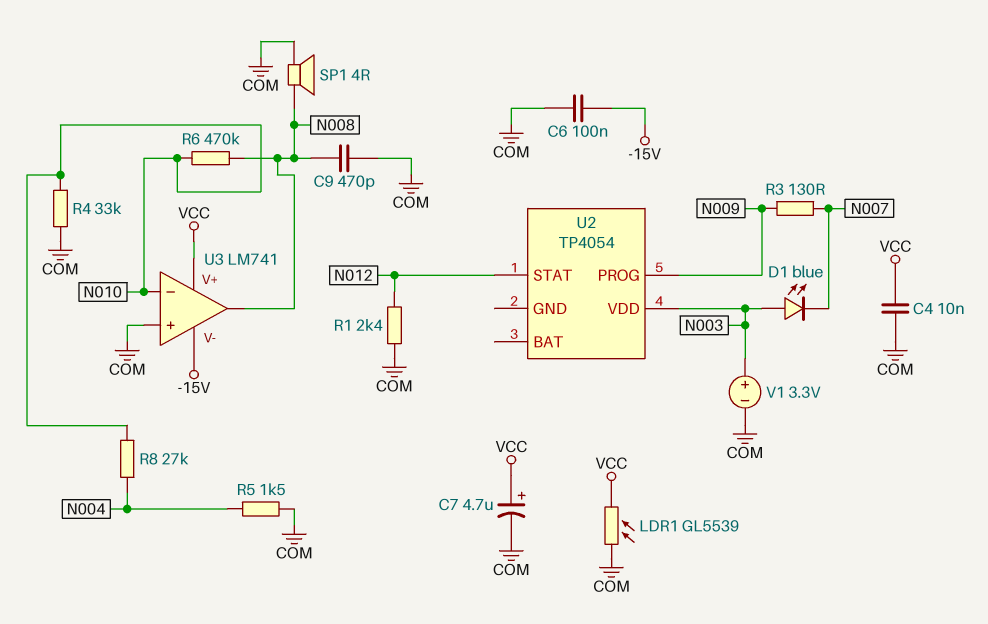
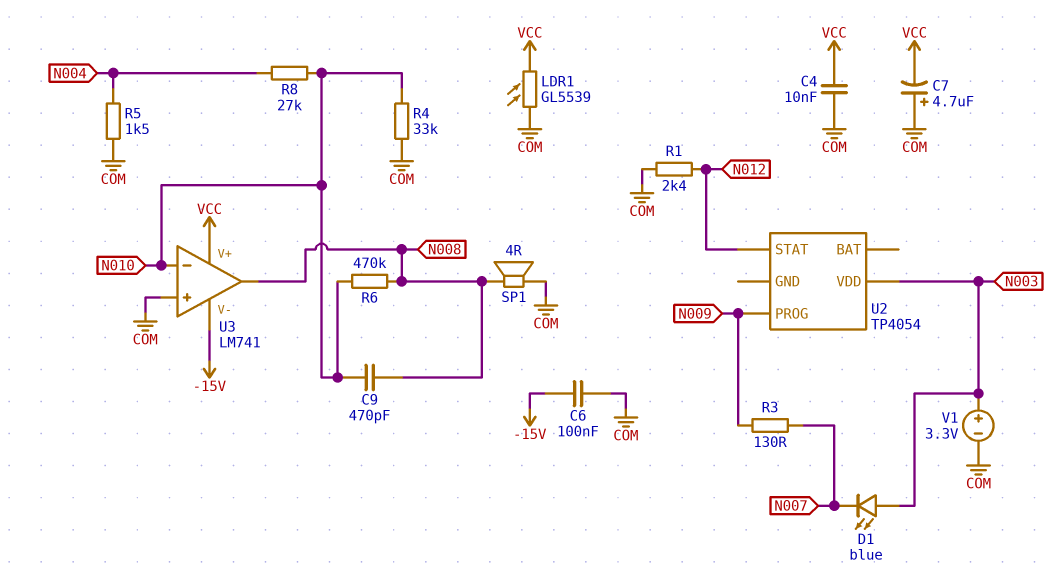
C7: 4.7uF (plus VCC, minus COM) -> 4.7uF (plus COM, minus VCC)
C9: 470pF (COM, N008) -> 470pF (N008, N010)

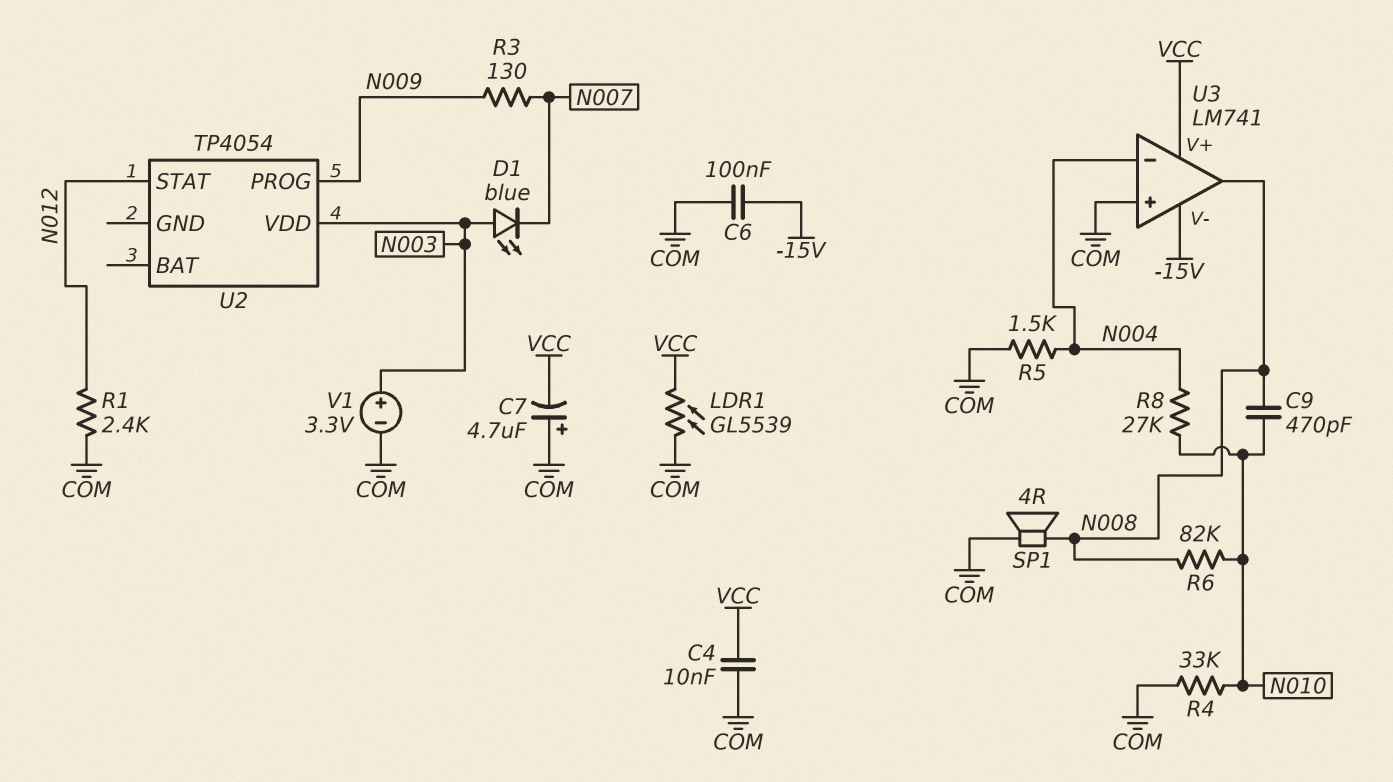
R6: 470k (N008, N010) -> 82k (N008, N010)
U3 pin in-: N010 -> N004

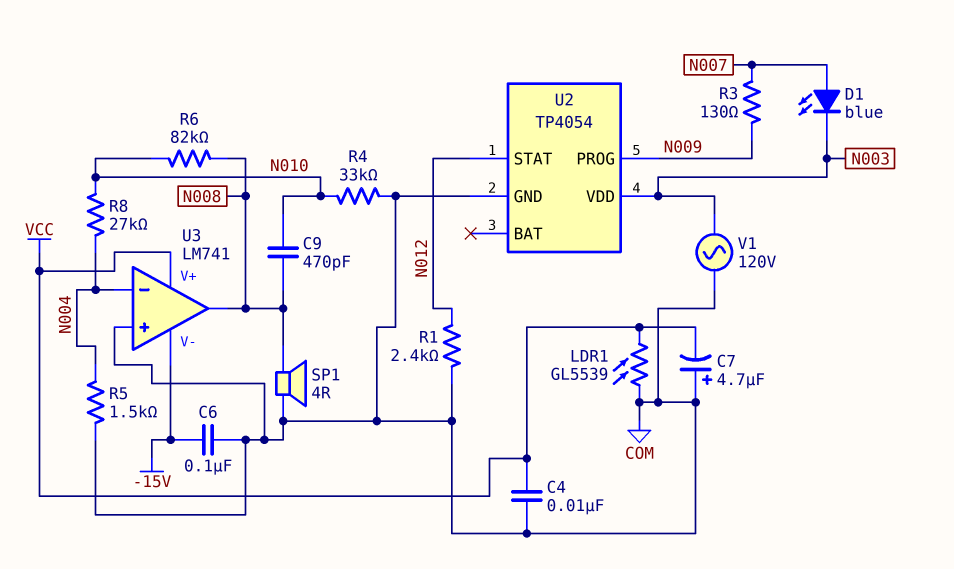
D1: LED blue (A N003, K N007) -> LED blue (A N007, K N003)
U2 pin GND: none -> COM
V1: 3.3V (plus N003, minus COM) -> AC 120V (COM, N003)

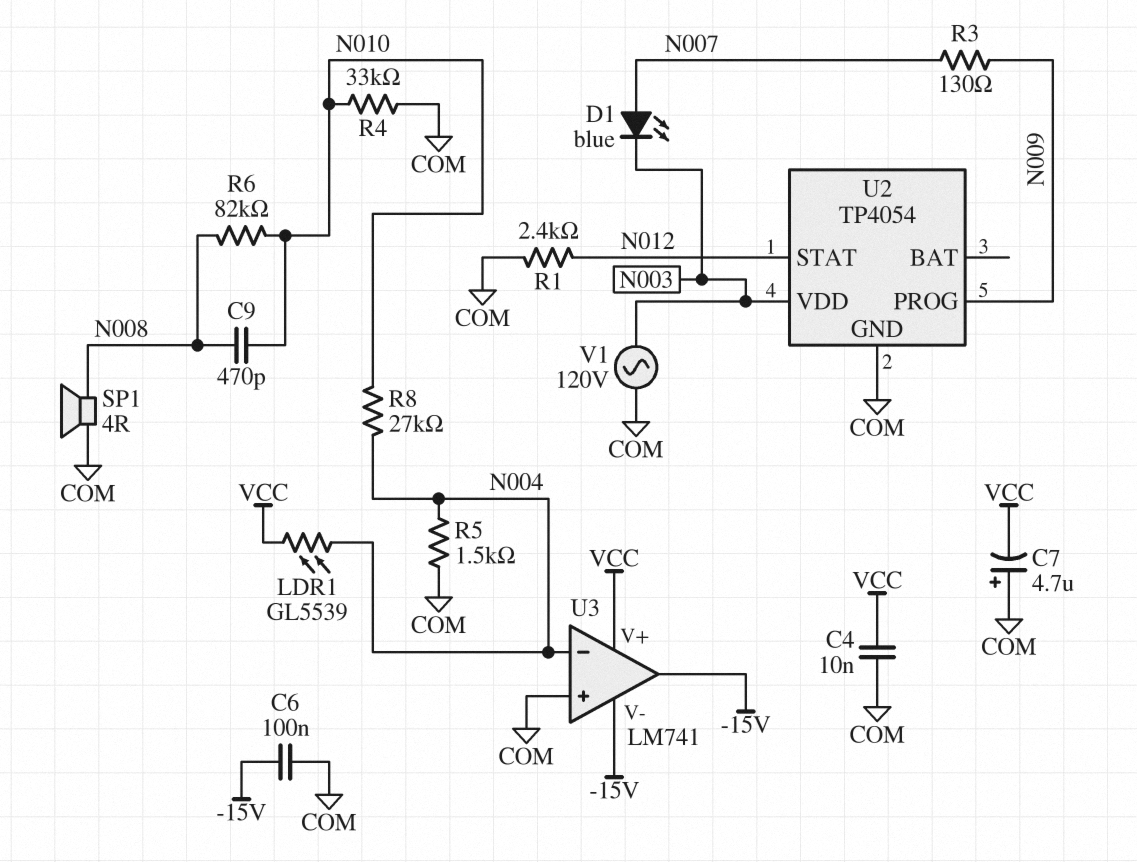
LDR1: GL5539 (COM, VCC) -> GL5539 (N004, VCC)
U3 pin out: N008 -> -15V

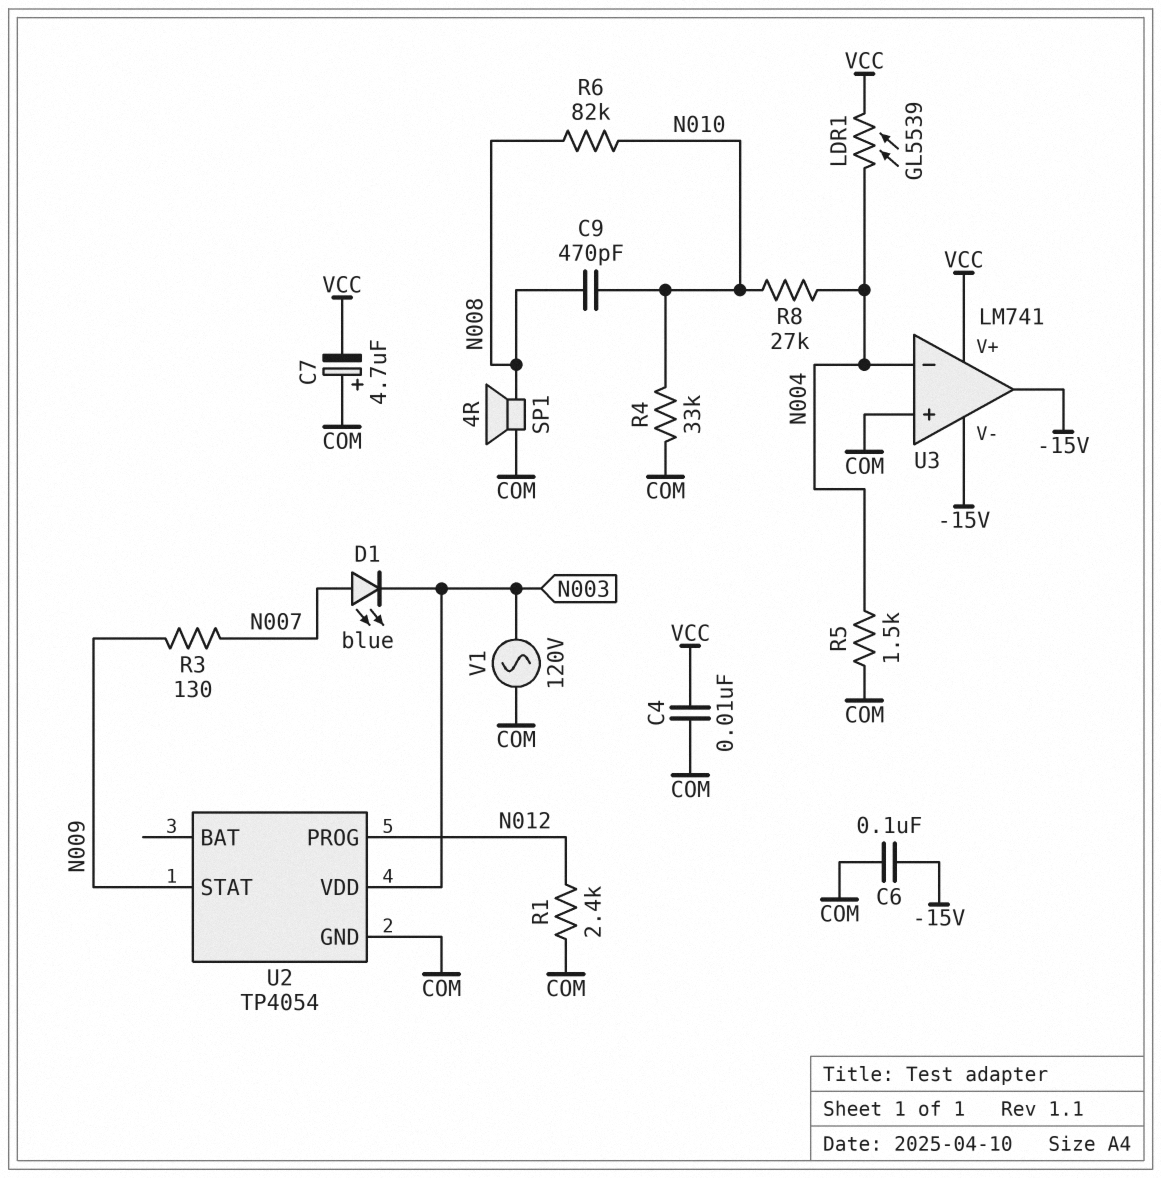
U2 pin PROG: N009 -> N012
U2 pin STAT: N012 -> N009

